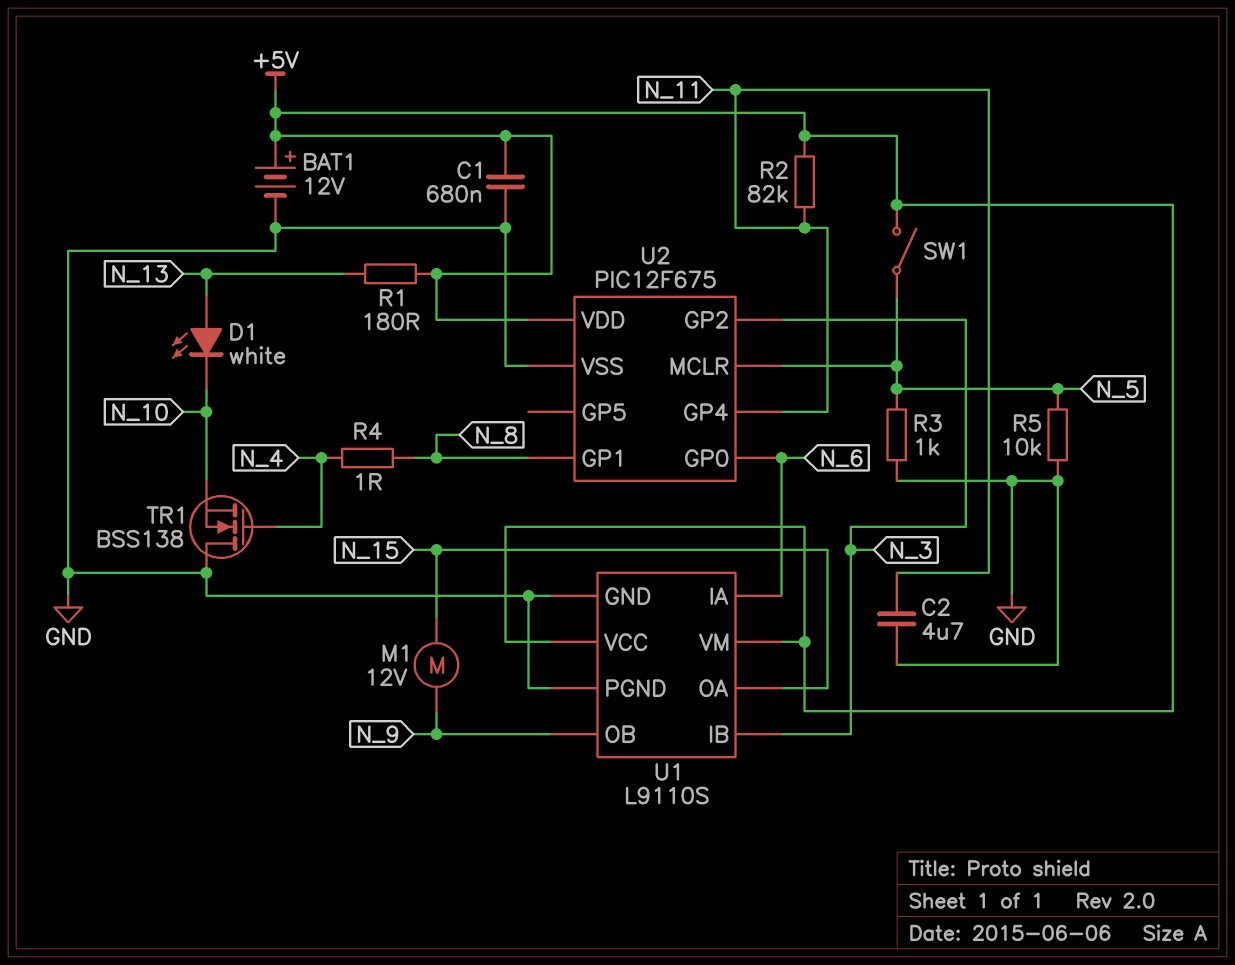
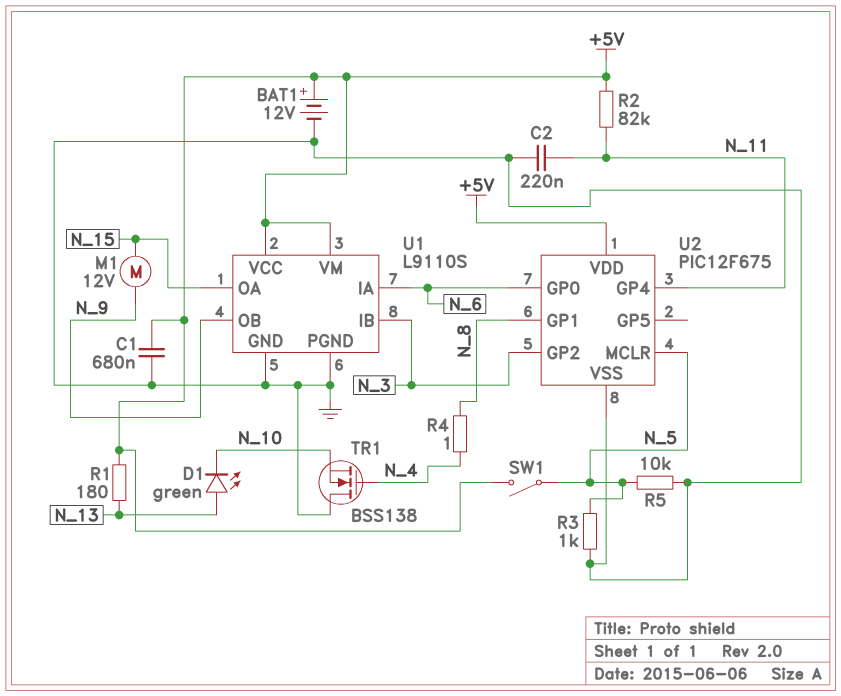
C2: 4.7uF (GND, N_11) -> 220nF (GND, N_11)
D1: LED white (A N_13, K N_10) -> LED green (A N_13, K N_10)

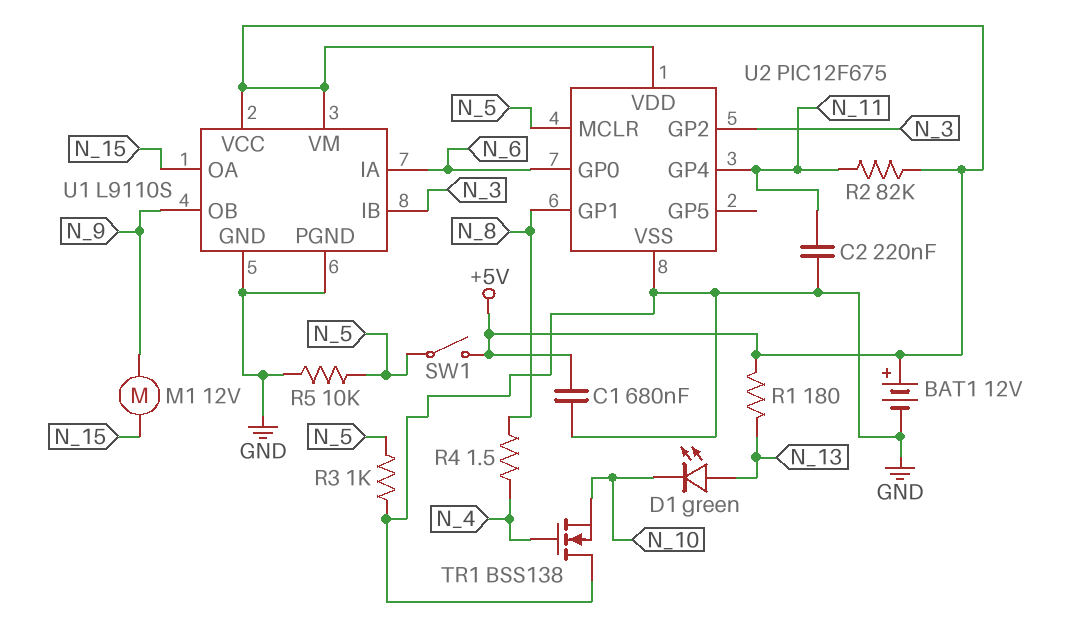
R4: 1 (N_4, N_8) -> 1.5 (N_4, N_8)

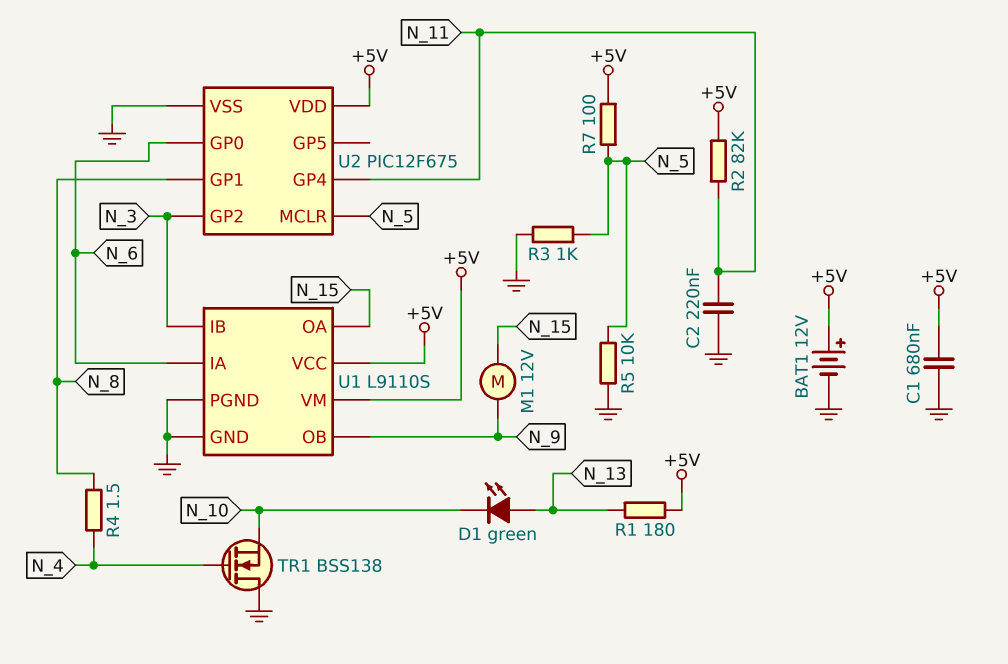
R7: none -> 100 (+5V, N_5)
SW1: switch (+5V, N_5) -> none

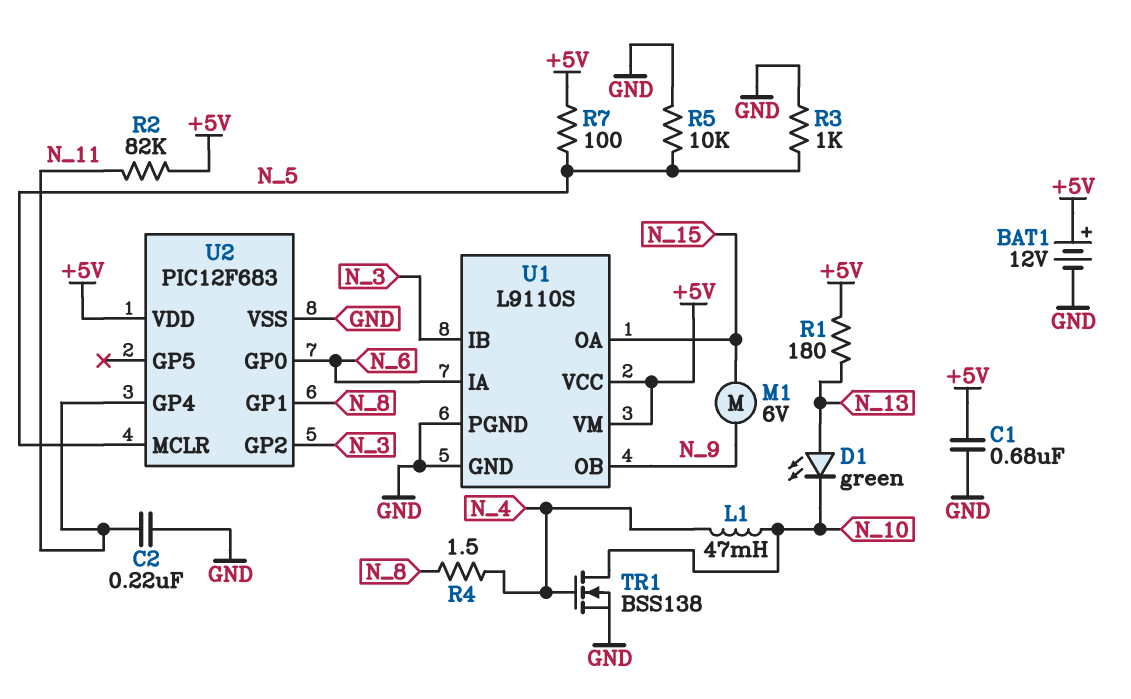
L1: none -> 47mH (N_4, N_10)
M1: motor 12V (N_9, N_15) -> motor 6V (N_9, N_15)
TR1: NMOS BSS138 (G N_4, D GND, S N_10) -> NMOS BSS138 (G N_4, D N_10, S GND)
U2: PIC12F675 -> PIC12F683

